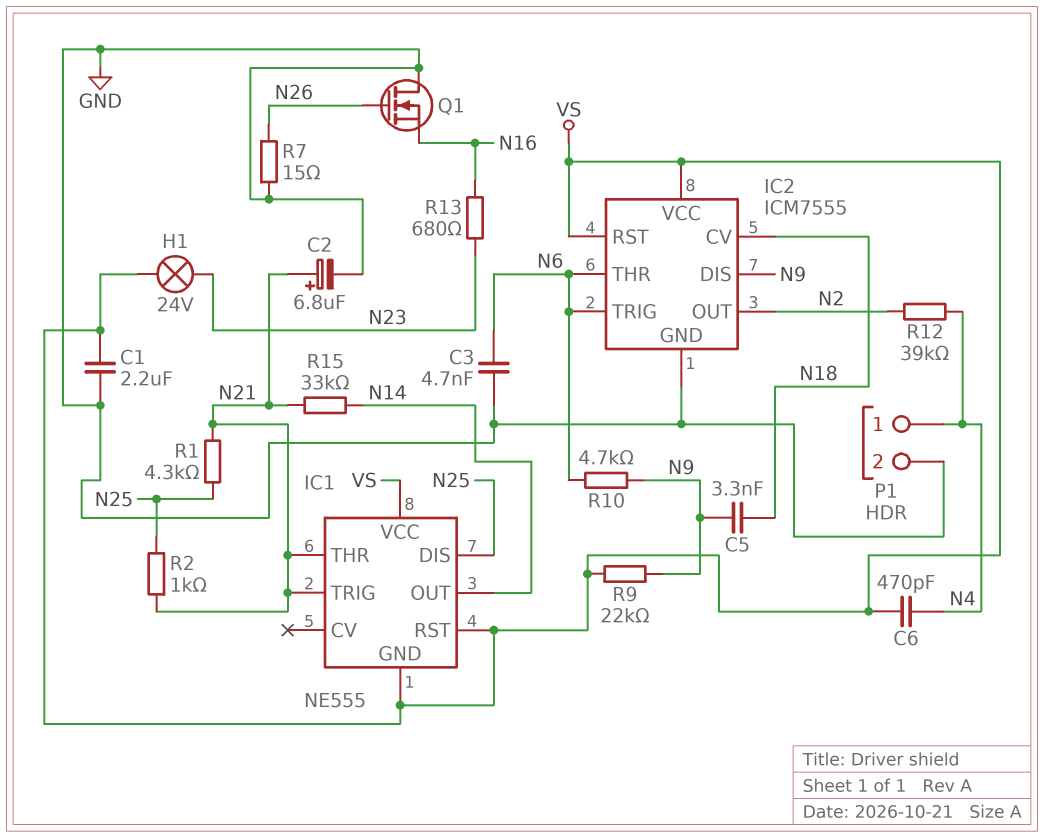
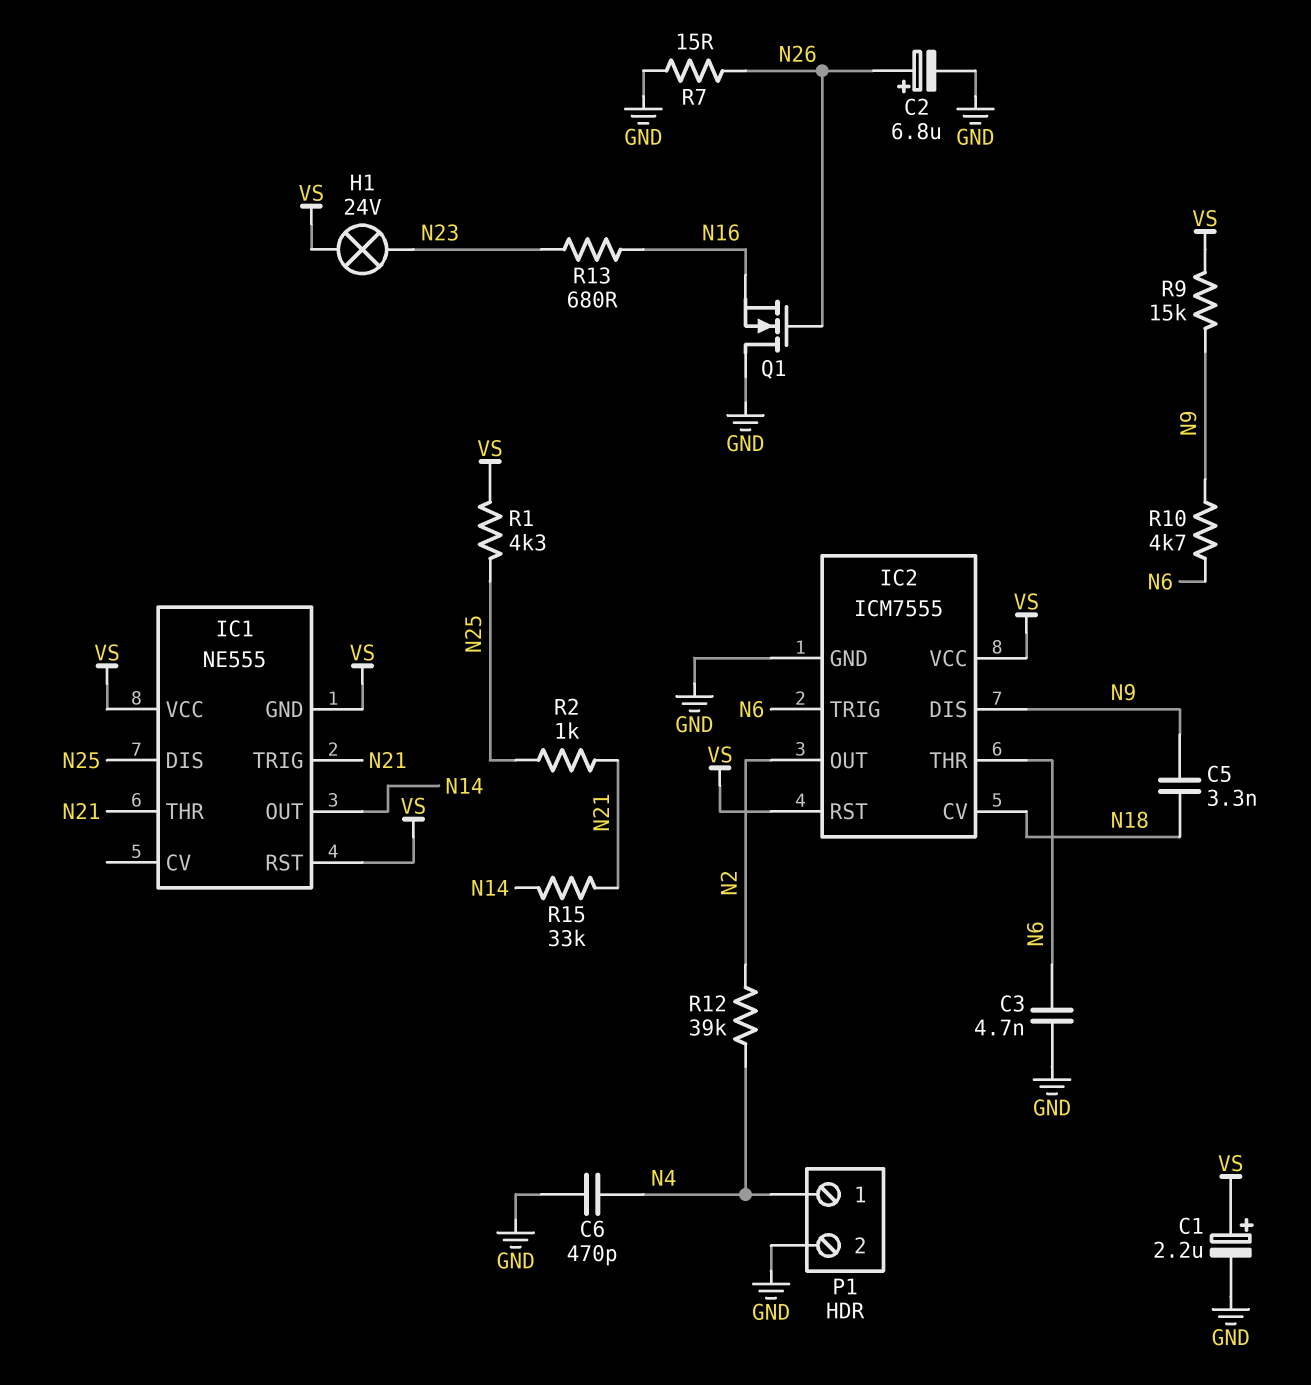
C1: 2.2uF (GND, VS) -> 2.2uF (plus VS, minus GND)
C2: 6.8uF (plus N21, minus GND) -> 6.8uF (plus N26, minus GND)
C6: 470pF (N4, VS) -> 470pF (GND, N4)
R1: 4.3k (N21, N25) -> 4.3k (N25, VS)
R9: 22k (N9, VS) -> 15k (N9, VS)

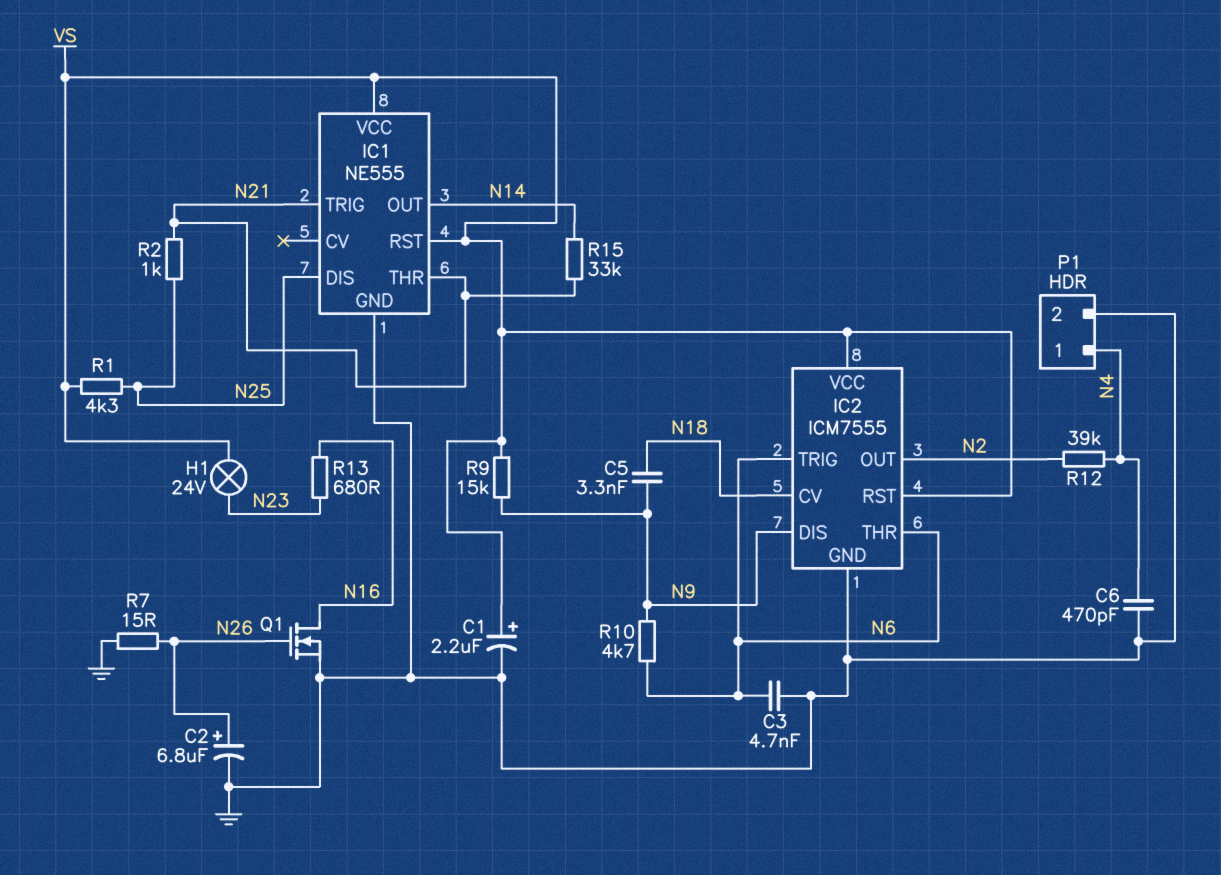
IC1 pin GND: VS -> GND
Q1: NMOS (G N26, D GND, S N16) -> NMOS (G N26, D N16, S GND)

